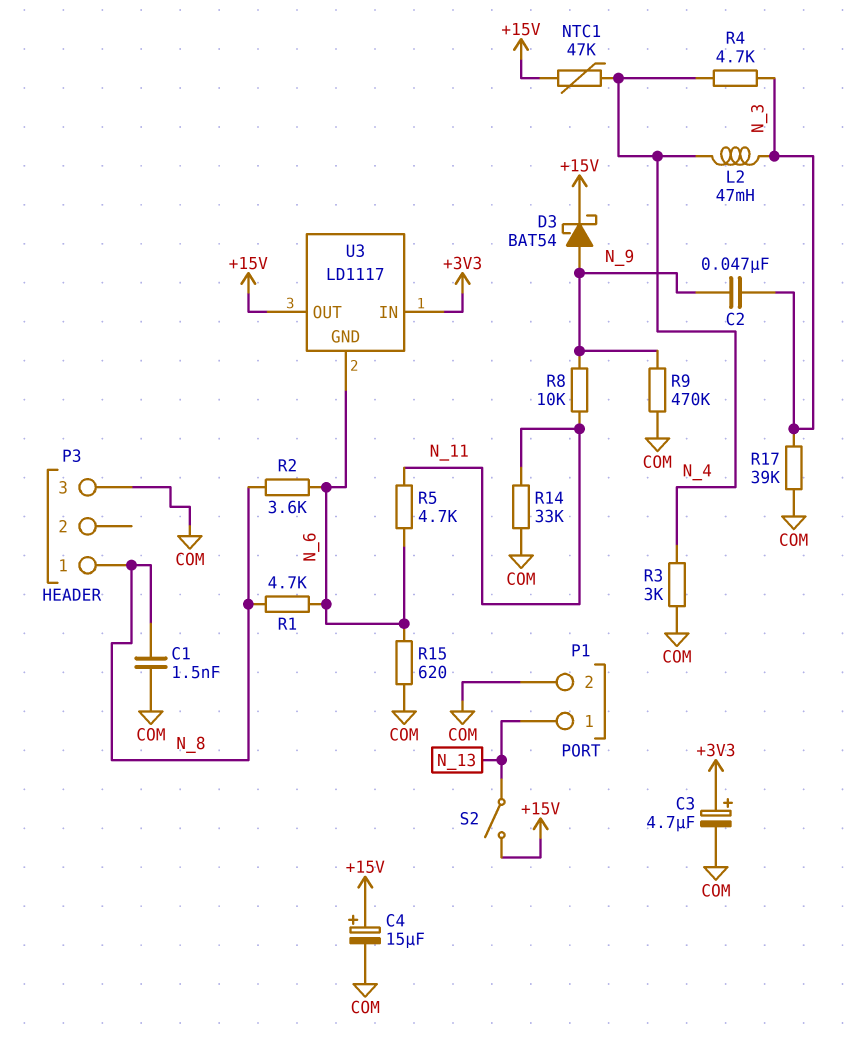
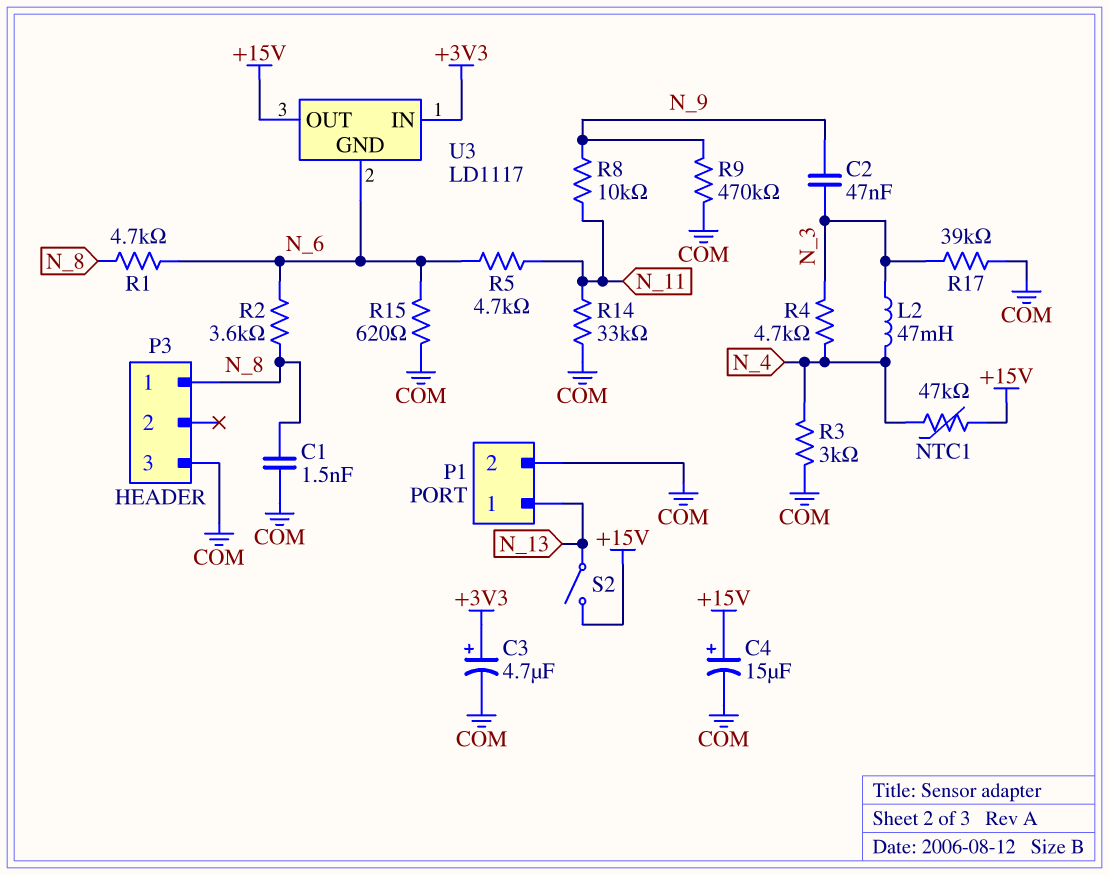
D3: schottky BAT54 (A N_9, K +15V) -> none

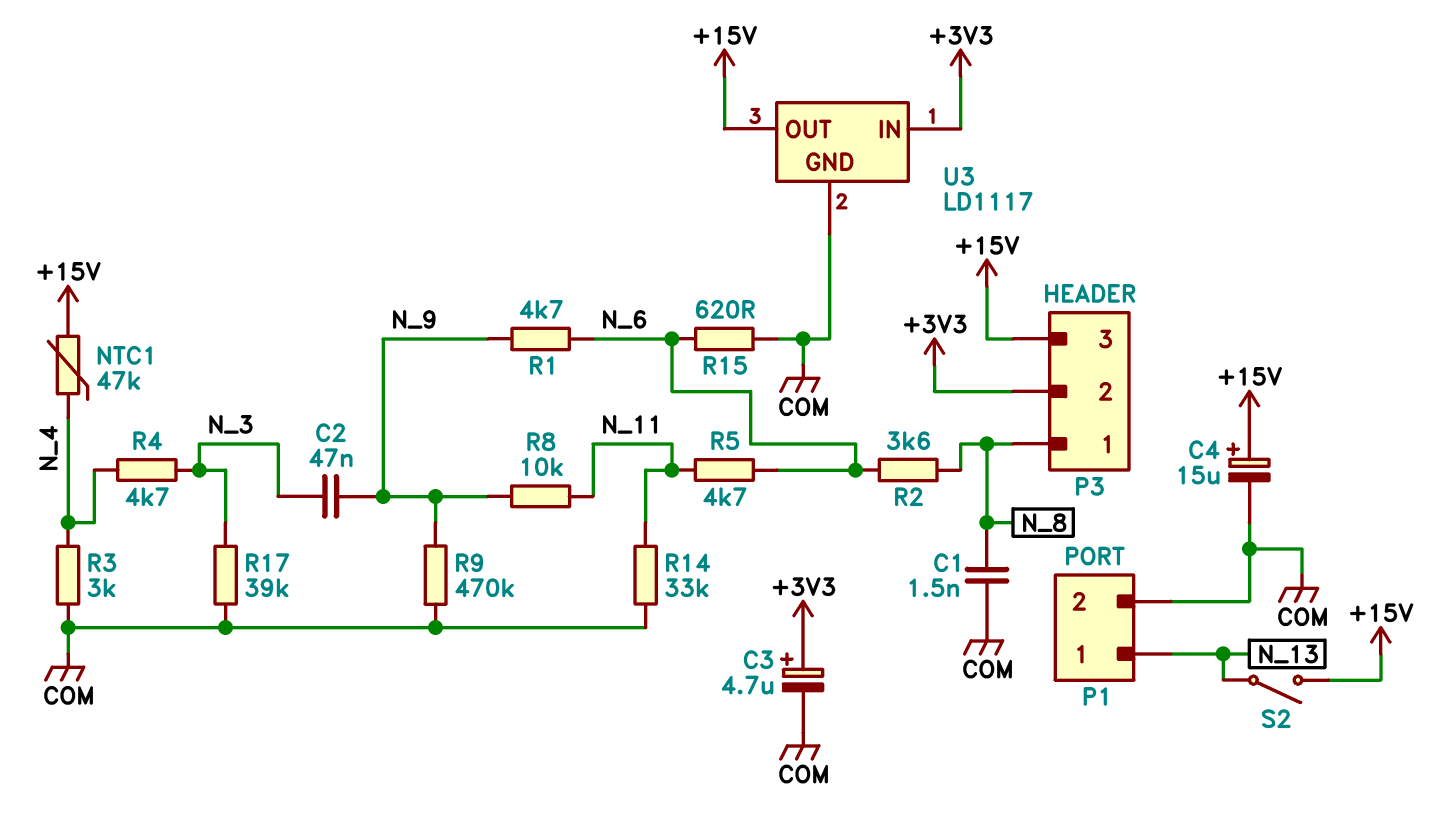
L2: 47mH (N_3, N_4) -> none
P3 pin 2: none -> +3V3
P3 pin 3: COM -> +15V
R1: 4.7k (N_6, N_8) -> 4.7k (N_6, N_9)
U3 pin GND: N_6 -> COM

